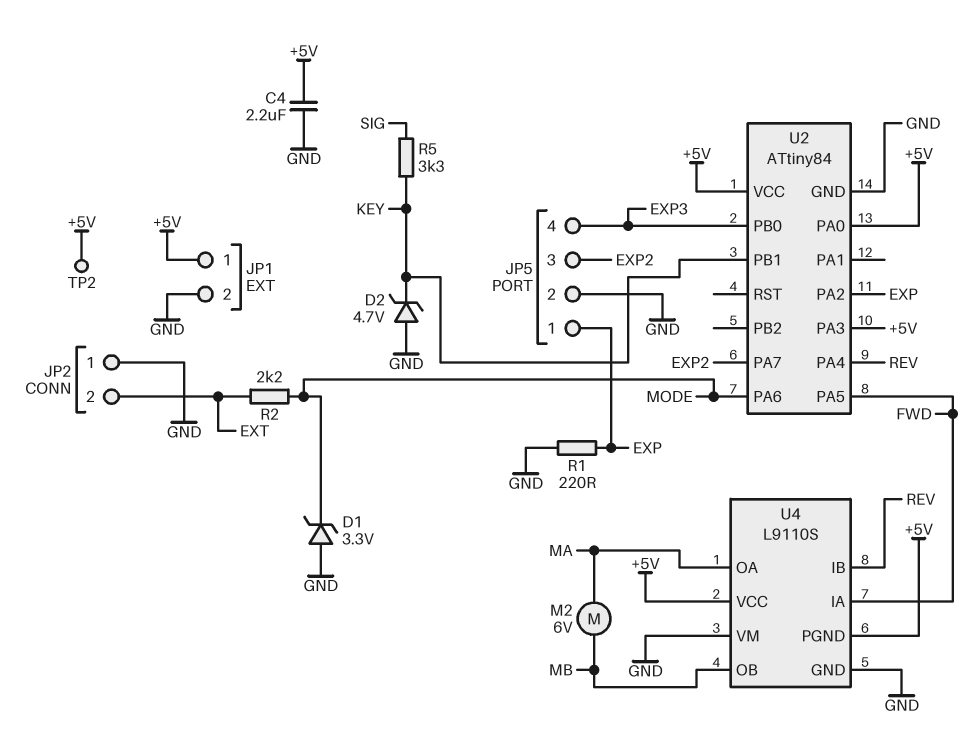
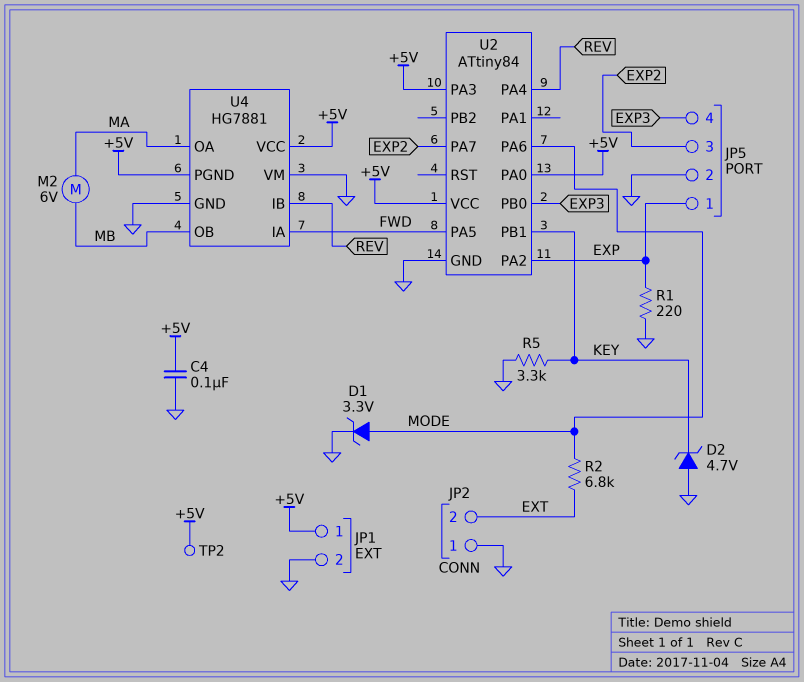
C4: 2.2uF (+5V, GND) -> 100nF (+5V, GND)
D1: zener 3.3V (A GND, K MODE) -> zener 3.3V (A MODE, K GND)
R2: 2.2k (EXT, MODE) -> 6.8k (EXT, MODE)
R5: 3.3k (KEY, SIG) -> 3.3k (GND, KEY)
U4: L9110S -> HG7881

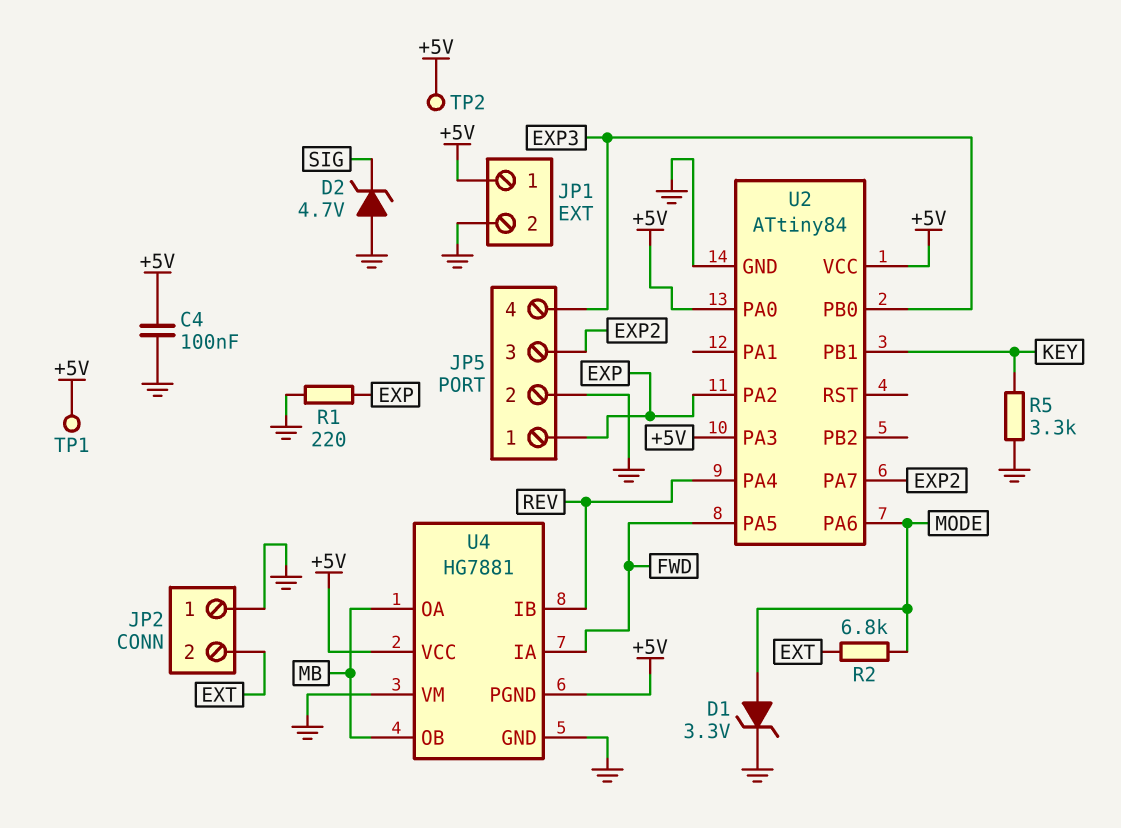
D2: zener 4.7V (A GND, K KEY) -> zener 4.7V (A GND, K SIG)
M2: motor 6V (MA, MB) -> none
TP1: none -> test point (+5V)
U4 pin OA: MA -> MB

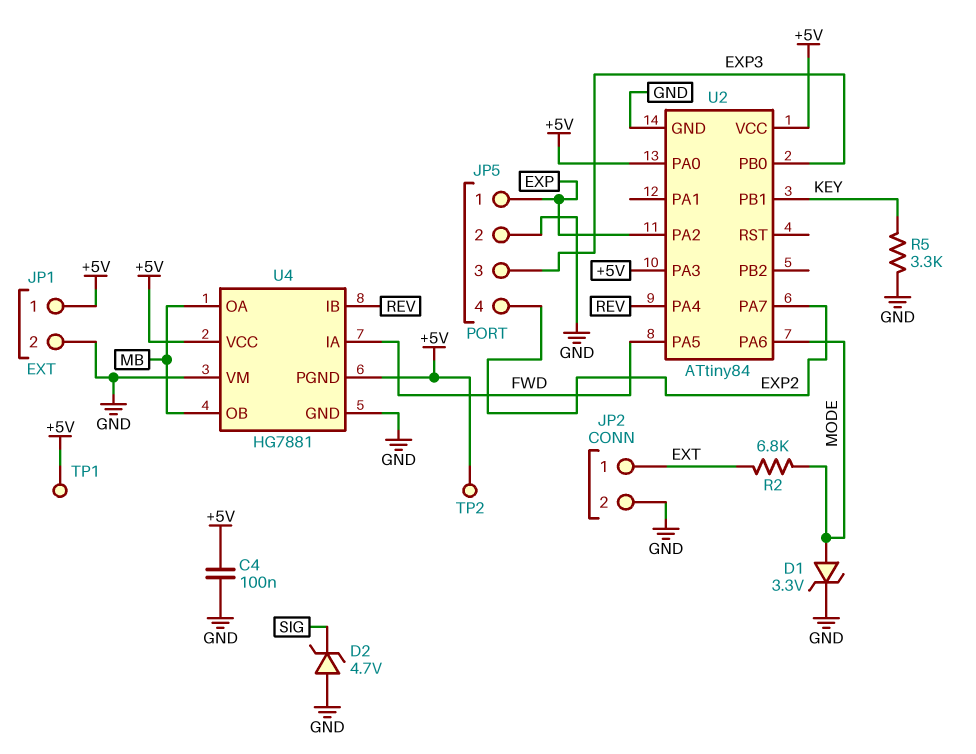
JP2 pin 1: GND -> EXT
JP2 pin 2: EXT -> GND
JP5 pin 3: EXP2 -> EXP3
JP5 pin 4: EXP3 -> EXP2
R1: 220 (EXP, GND) -> none

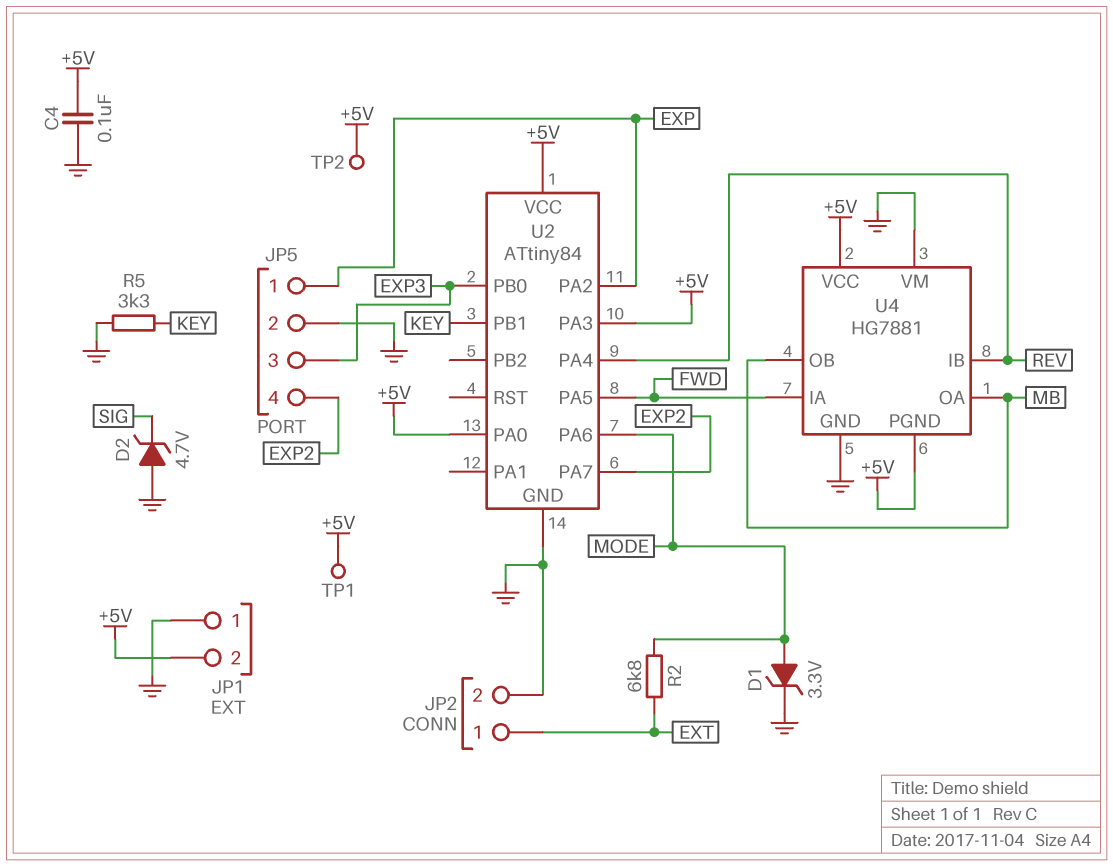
JP1 pin 1: +5V -> GND
JP1 pin 2: GND -> +5V

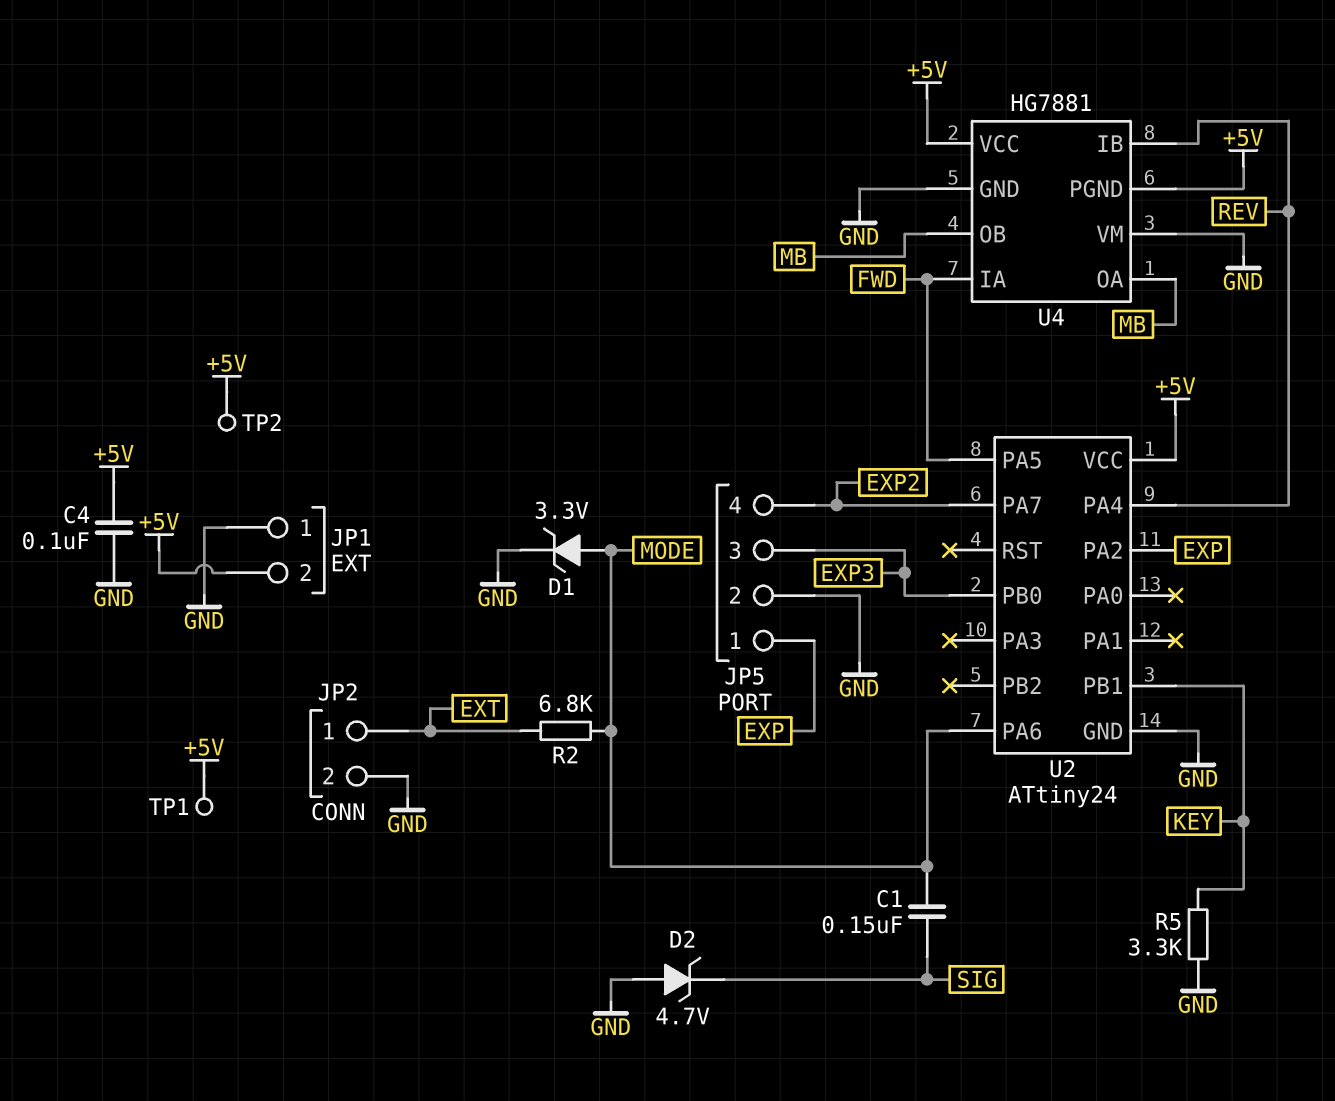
C1: none -> 150nF (MODE, SIG)
U2: ATtiny84 -> ATtiny24
U2 pin PA0: +5V -> none
U2 pin PA3: +5V -> none

